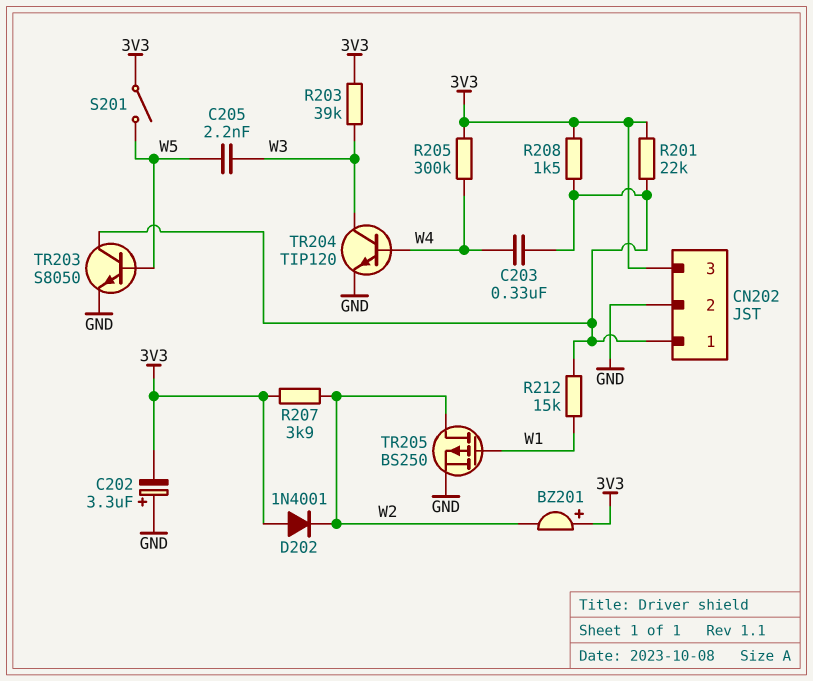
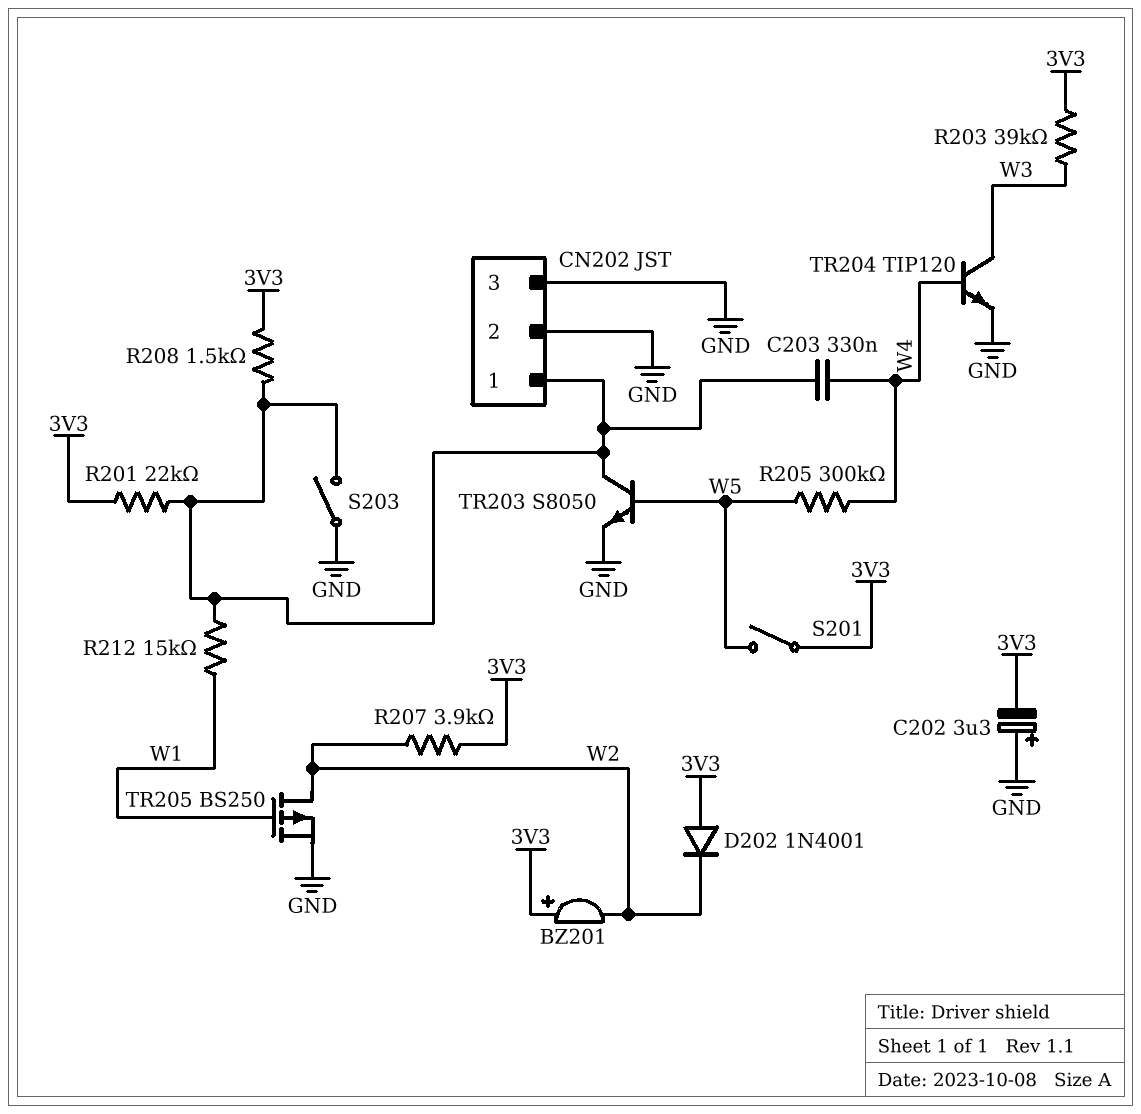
C205: 2.2nF (W3, W5) -> none
CN202 pin 3: 3V3 -> GND
R205: 300k (3V3, W4) -> 300k (W4, W5)
S203: none -> switch (CN202/1, GND)

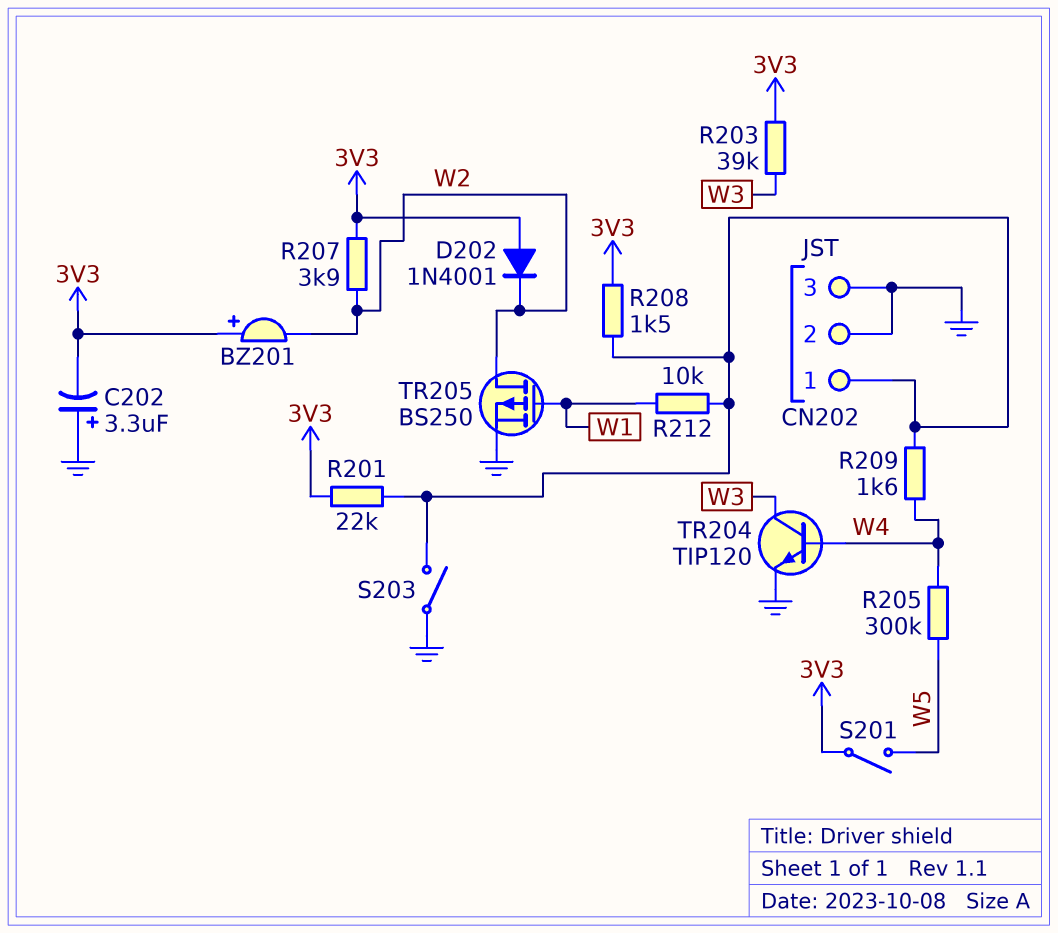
C203: 330nF (CN202/1, W4) -> none
R209: none -> 1.6k (CN202/1, W4)
R212: 15k (CN202/1, W1) -> 10k (CN202/1, W1)
TR203: NPN S8050 (B W5, C CN202/1, E GND) -> none

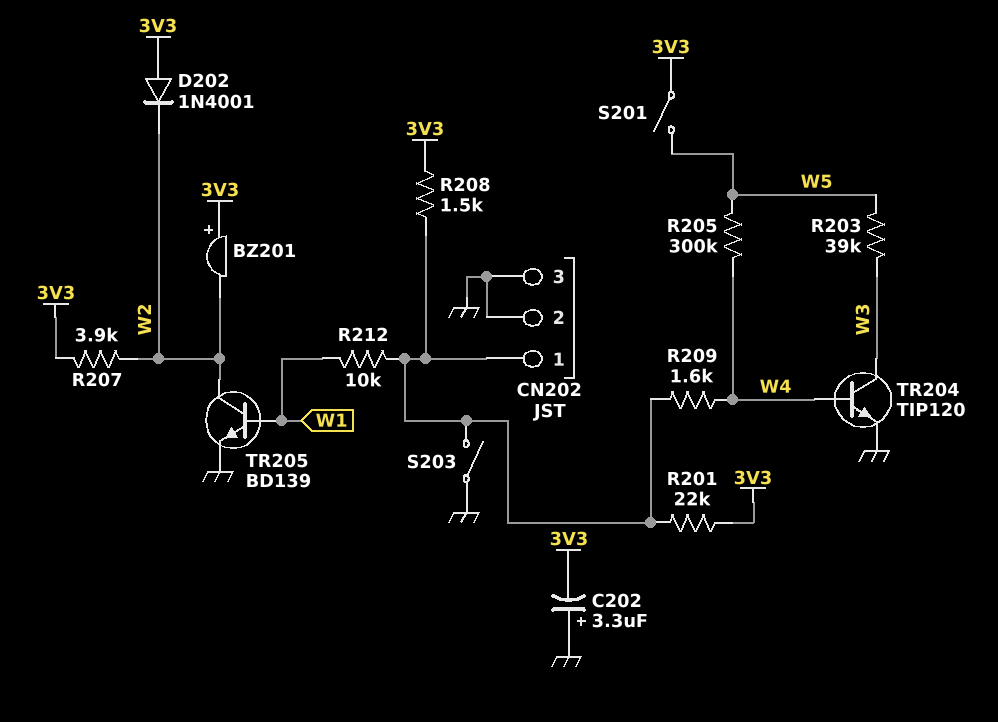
R203: 39k (3V3, W3) -> 39k (W3, W5)
TR205: PMOS BS250 (G W1, D W2, S GND) -> NPN BD139 (B W1, C W2, E GND)

